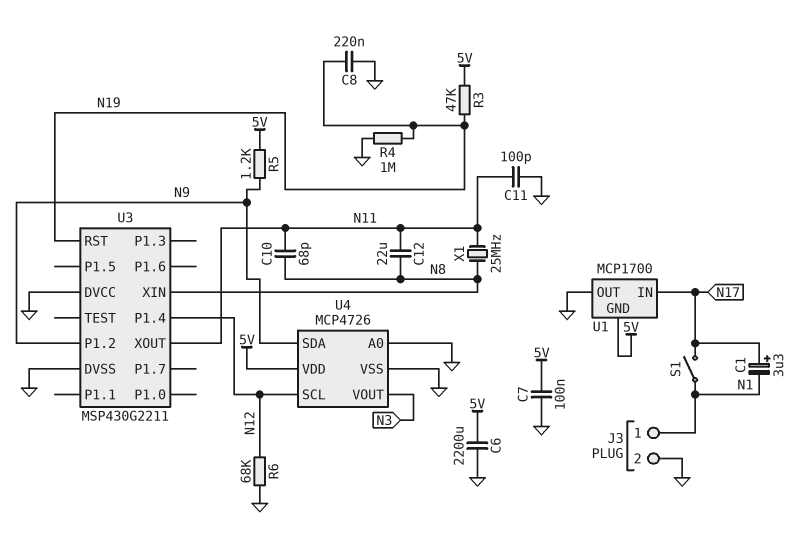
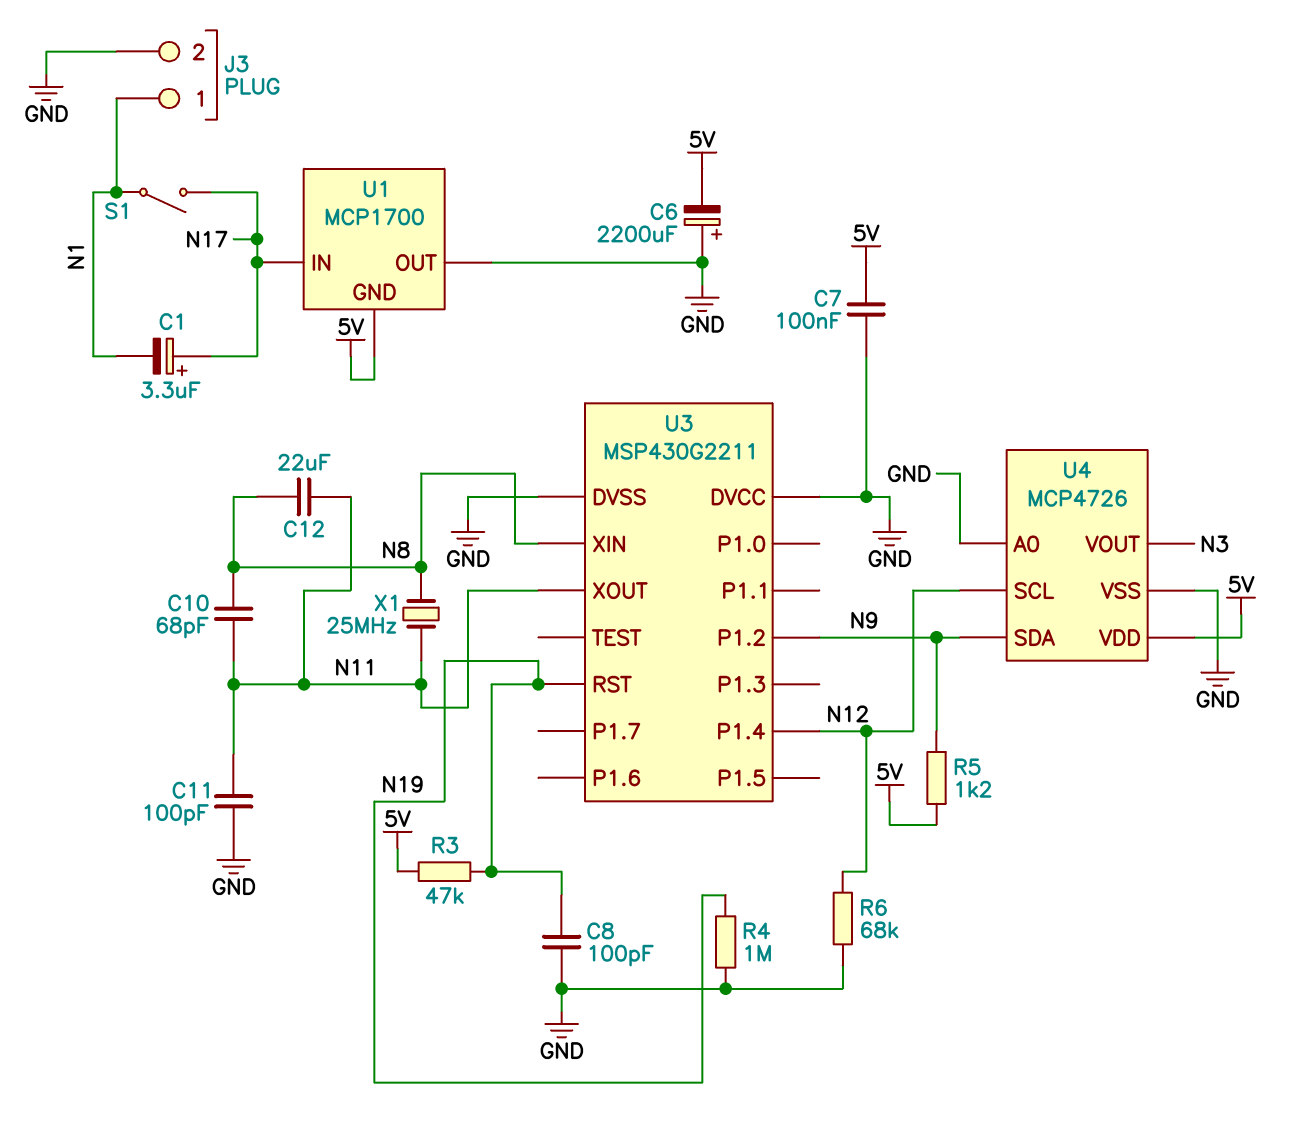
C6: 2200uF (5V, GND) -> 2200uF (plus GND, minus 5V)
C8: 220nF (GND, N19) -> 100pF (GND, N19)

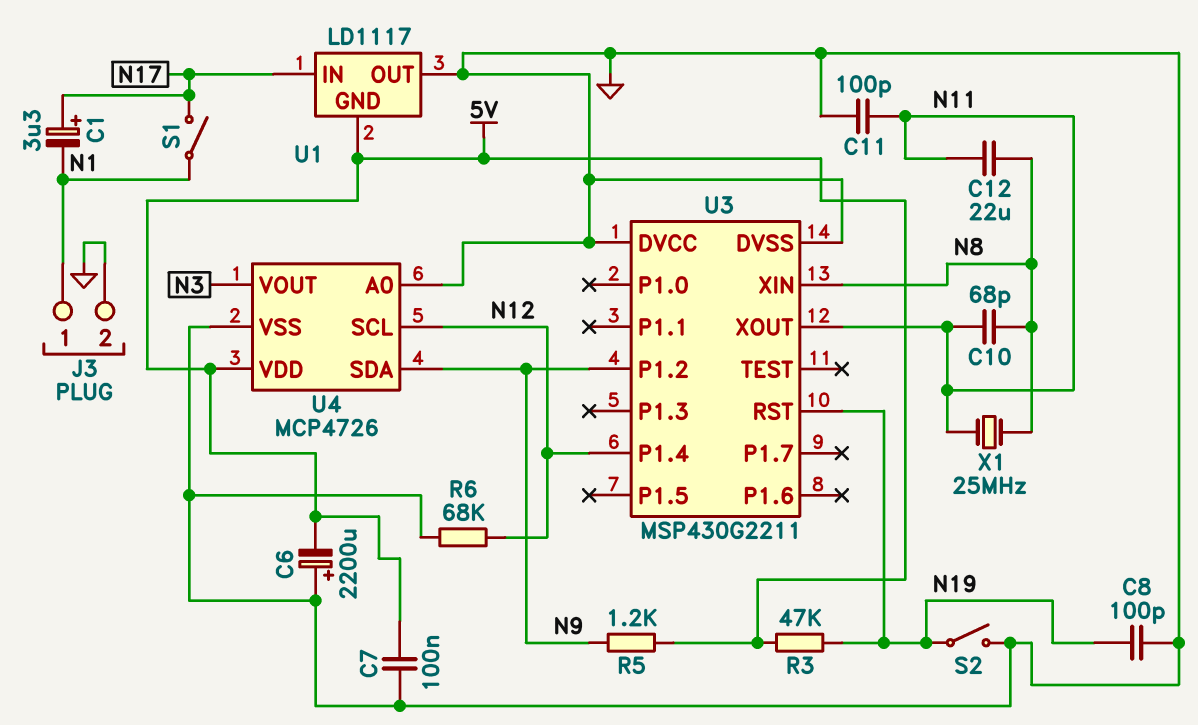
R4: 1M (GND, N19) -> none
S2: none -> switch (GND, N19)
U1: MCP1700 -> LD1117

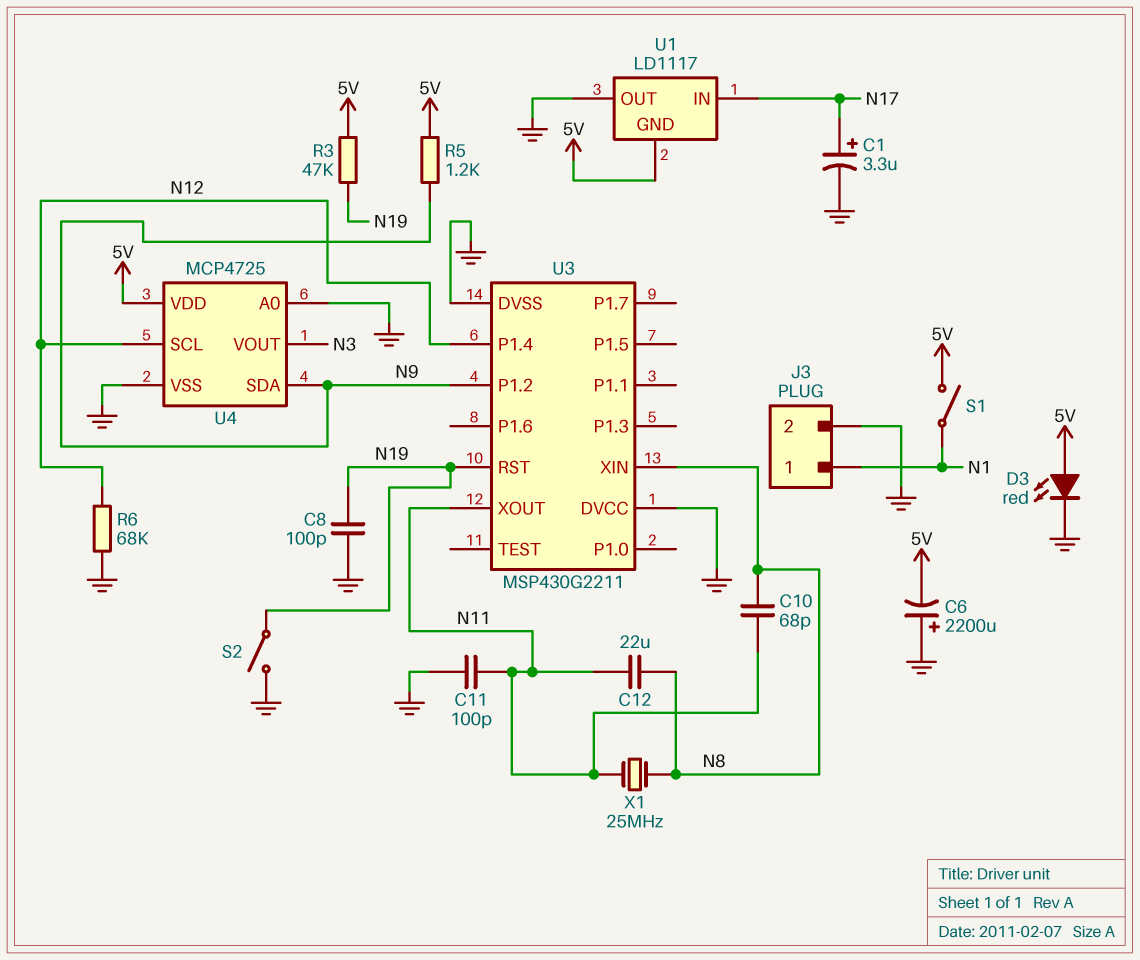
C1: 3.3uF (plus N17, minus N1) -> 3.3uF (plus N17, minus GND)
C7: 100nF (5V, GND) -> none
D3: none -> LED red (A 5V, K GND)
S1: switch (N1, N17) -> switch (5V, N1)
U4: MCP4726 -> MCP4725

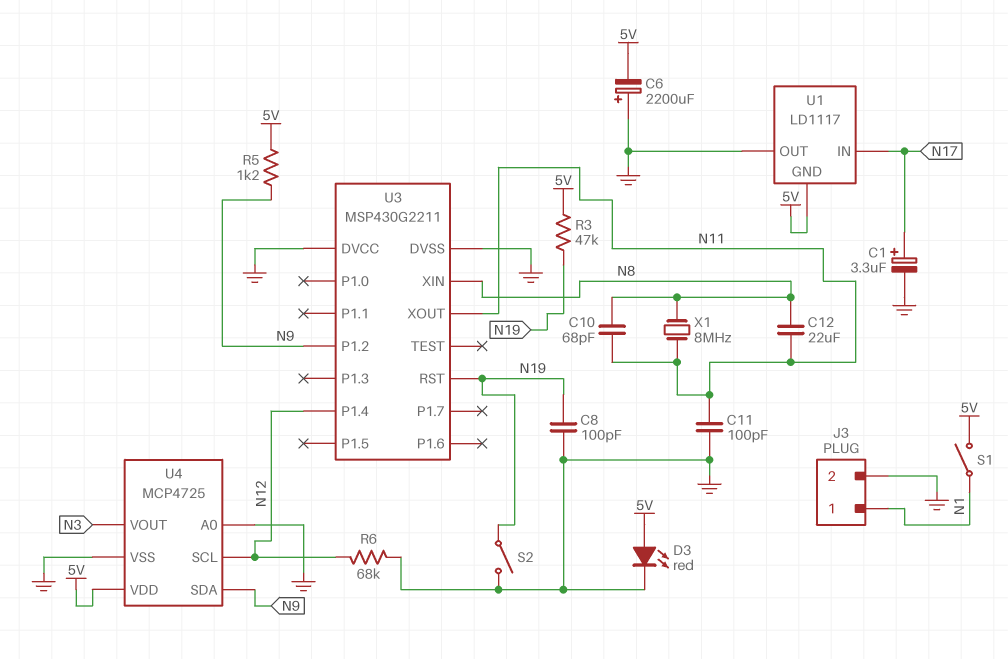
X1: 25MHz (N8, N11) -> 8MHz (N8, N11)

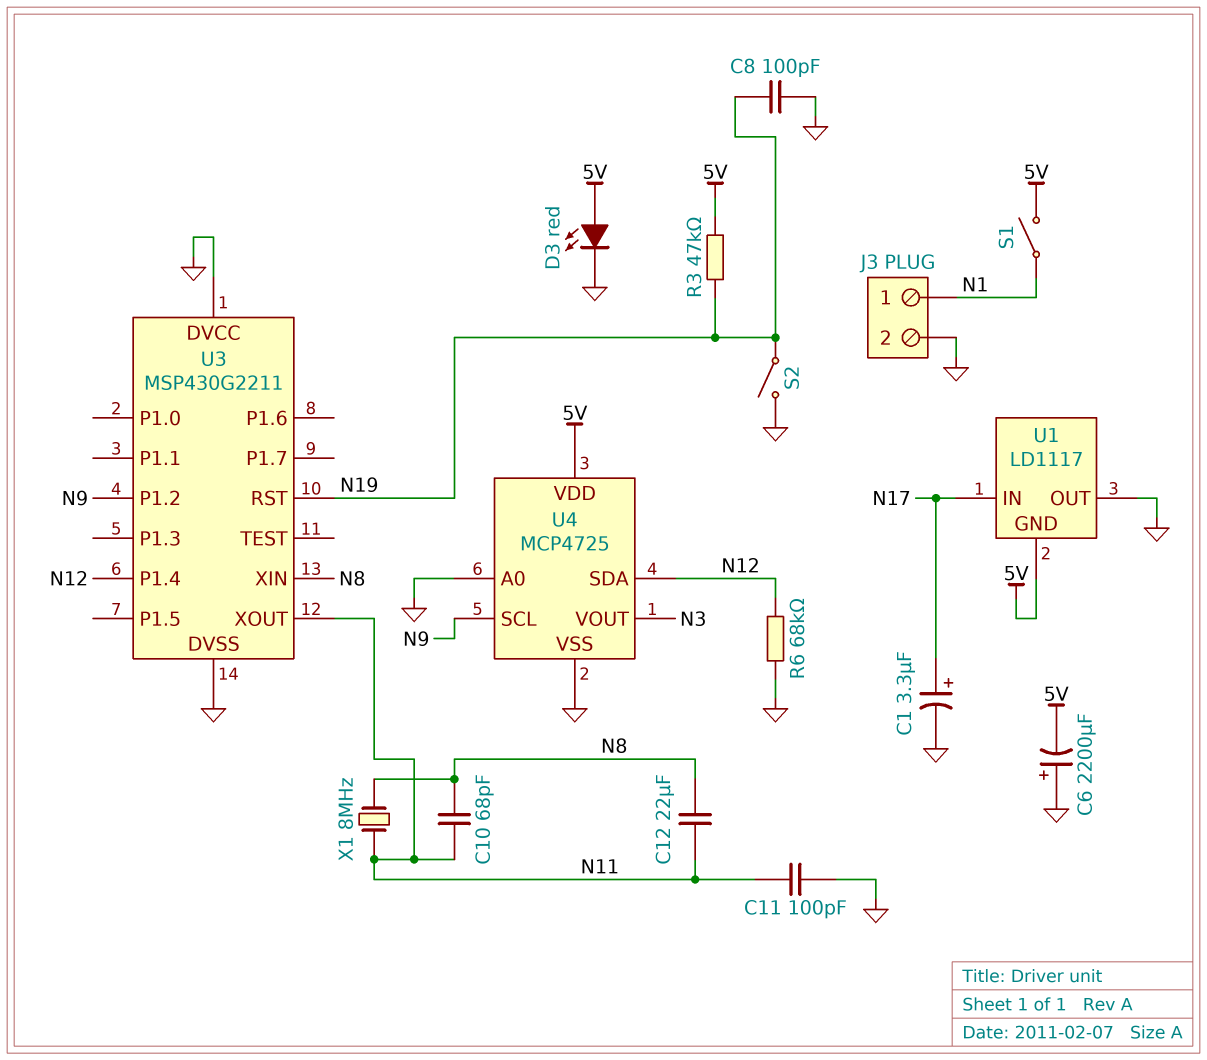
R5: 1.2k (5V, N9) -> none
U4 pin SCL: N12 -> N9
U4 pin SDA: N9 -> N12

